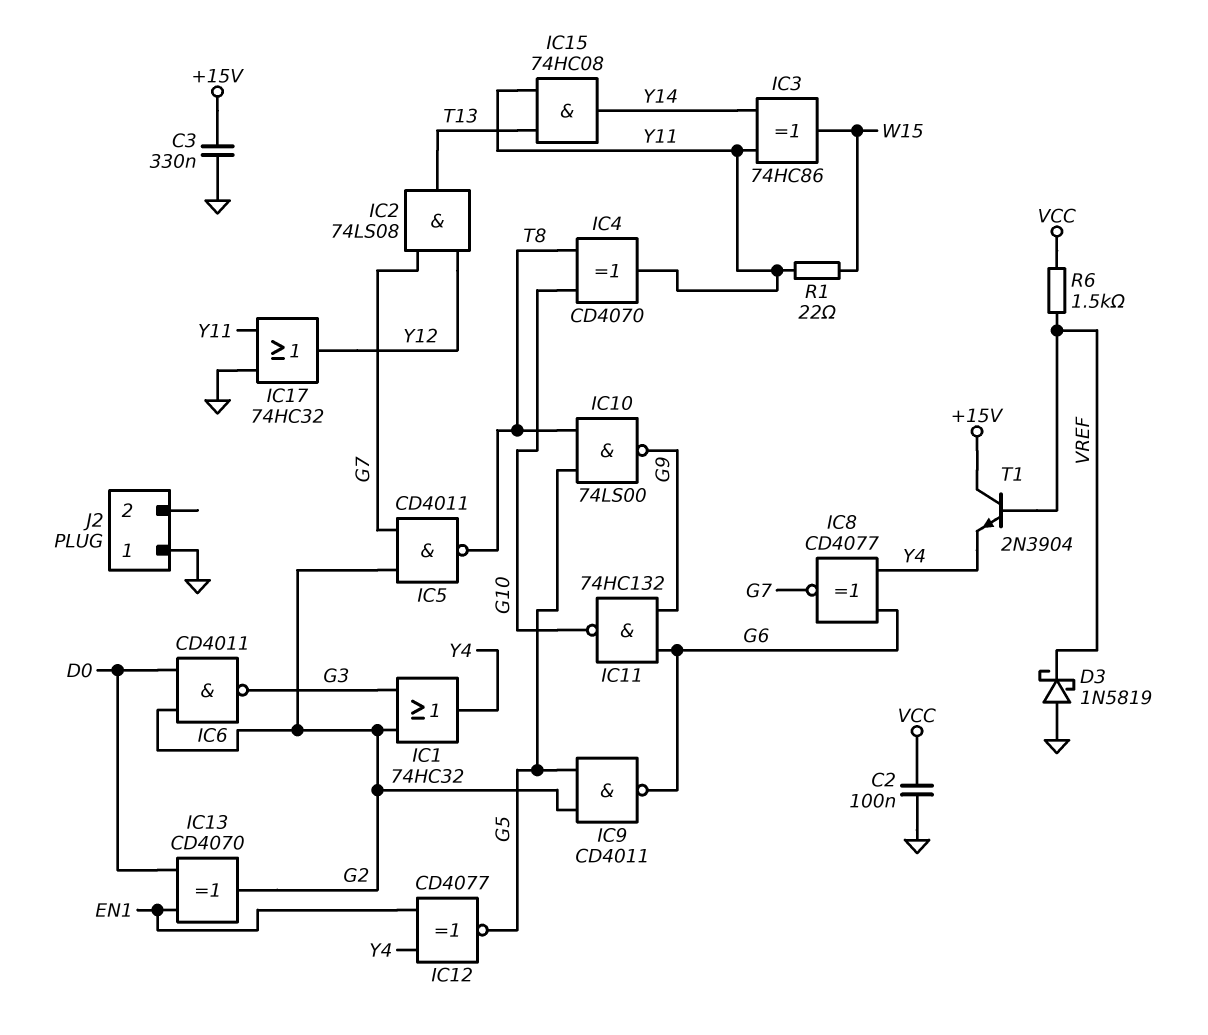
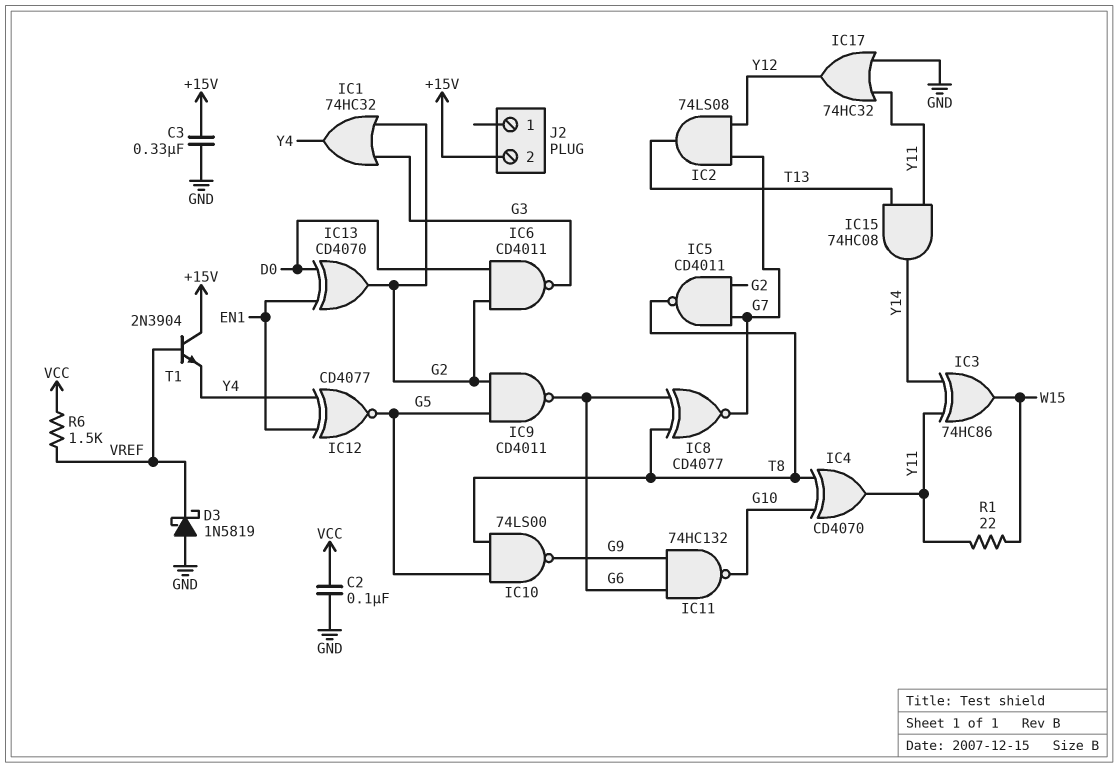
IC8: XNOR CD4077 (in G6, in Y4, out G7) -> XNOR CD4077 (in G6, in T8, out G7)
J2 pin 1: GND -> none
J2 pin 2: none -> +15V

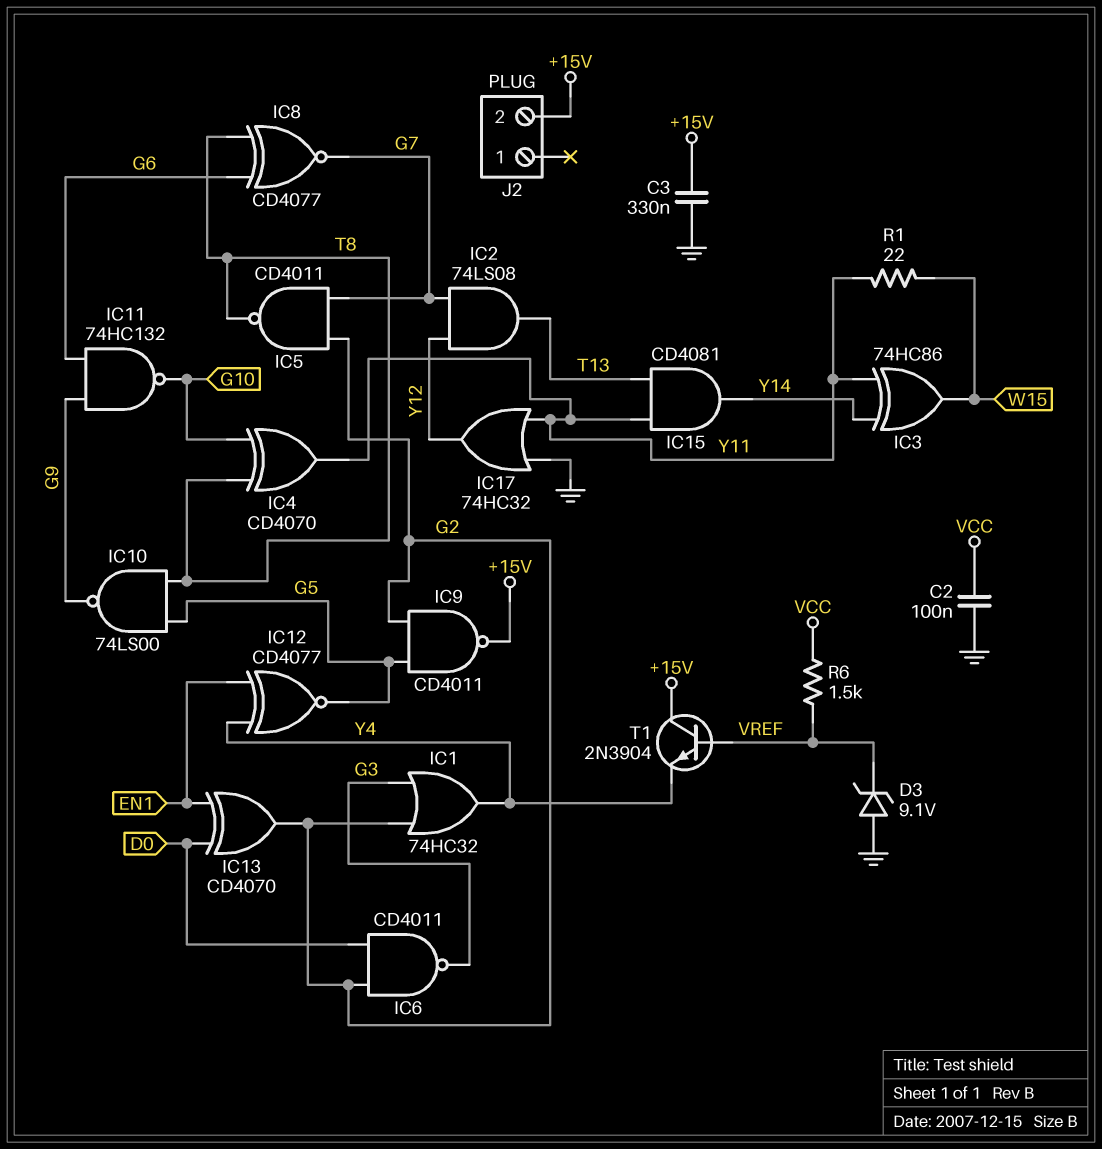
D3: schottky 1N5819 (A GND, K VREF) -> zener 9.1V (A GND, K VREF)
IC9: NAND CD4011 (in G2, in G5, out G6) -> NAND CD4011 (in G2, in G5, out +15V)
IC15: AND 74HC08 (in T13, in Y11, out Y14) -> AND CD4081 (in T13, in Y11, out Y14)

